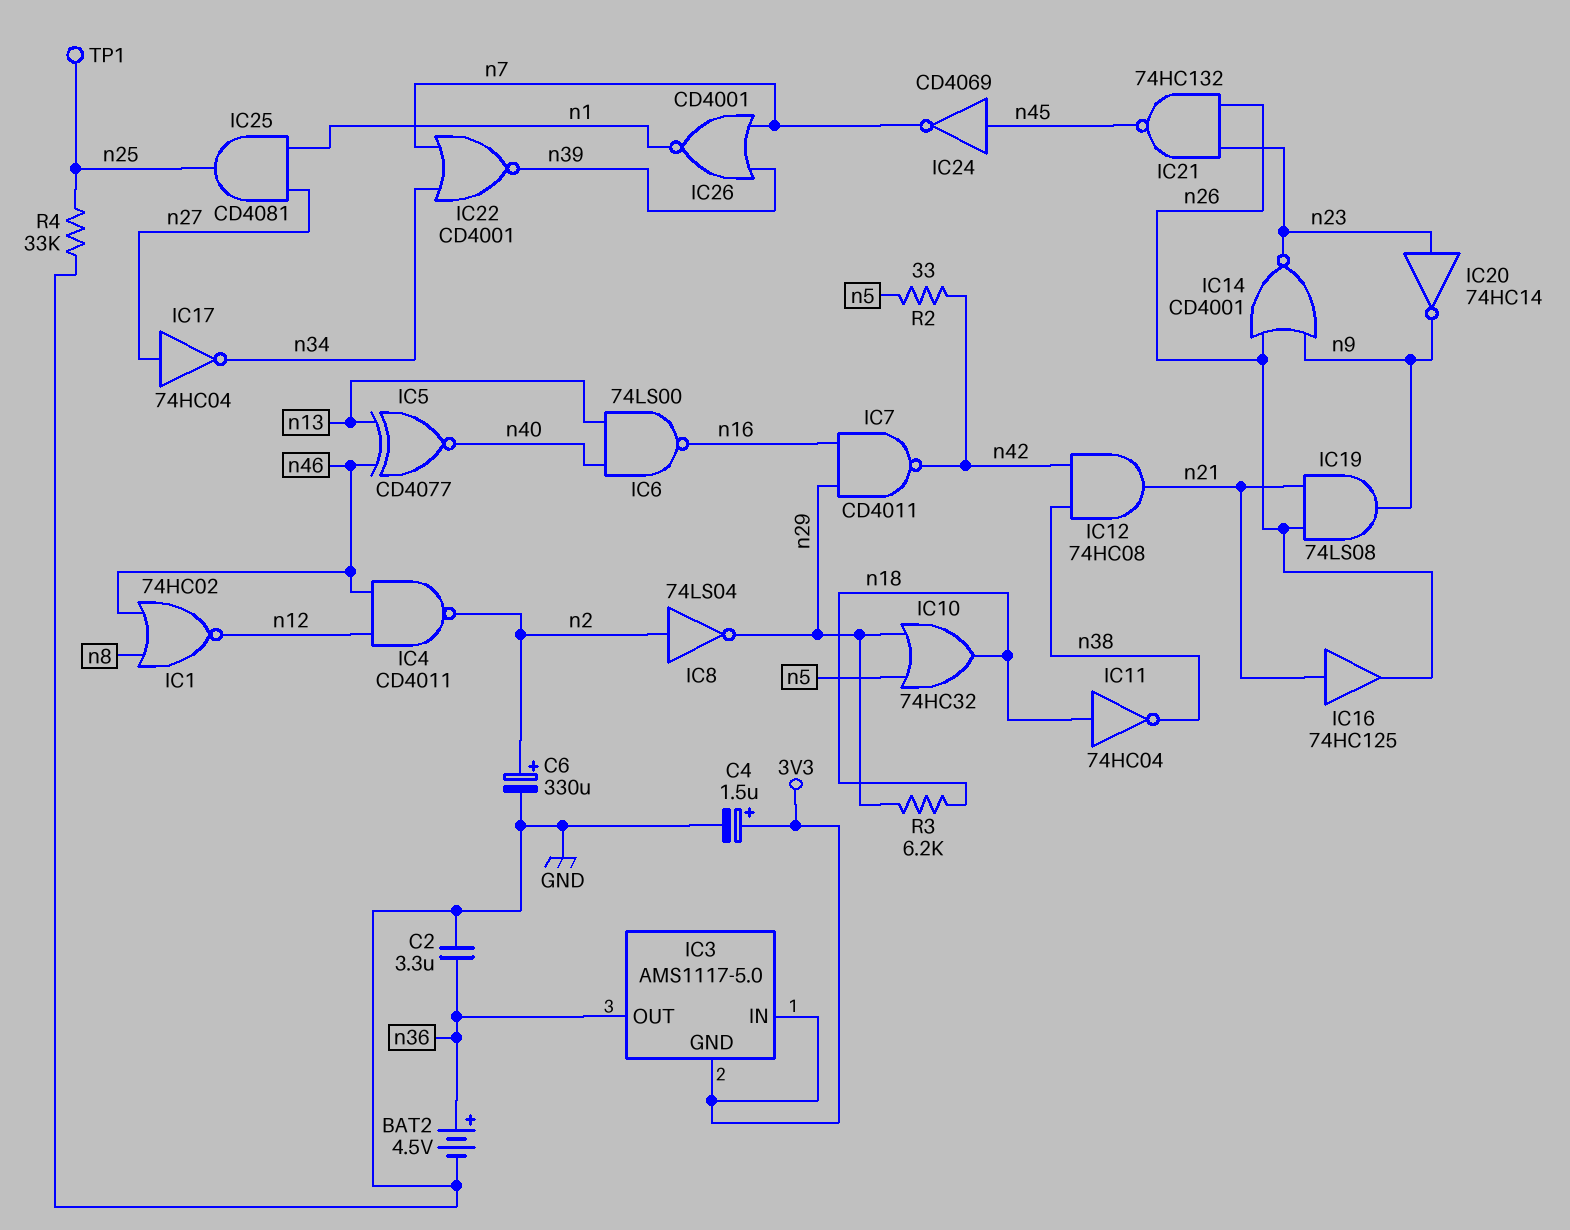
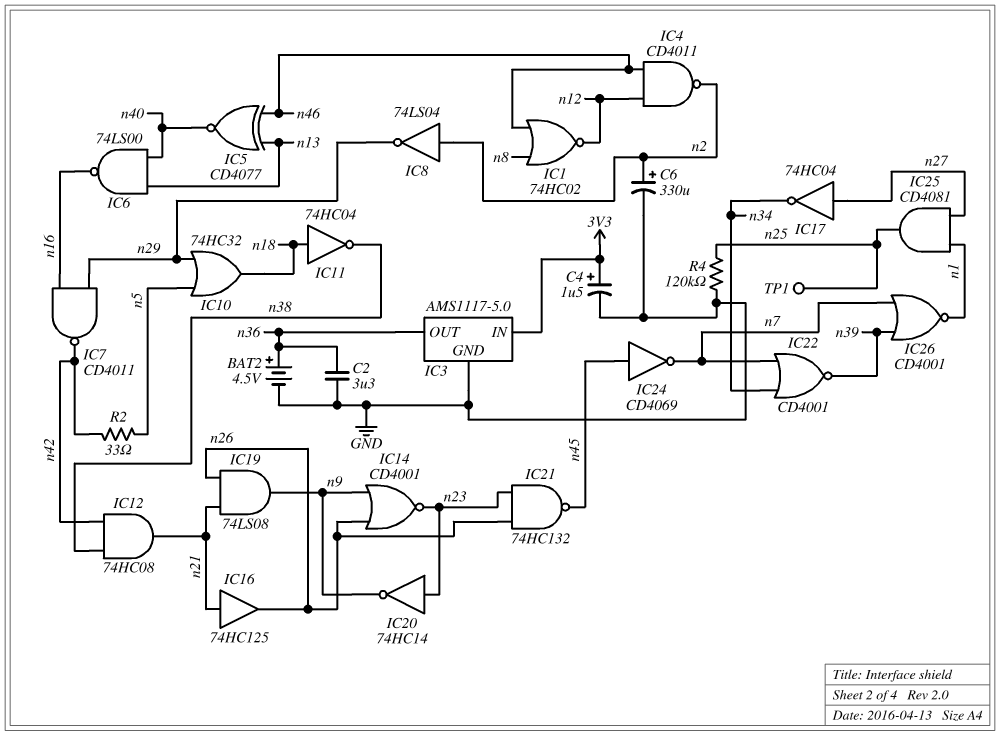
IC3 pin GND: 3V3 -> GND
R3: 6.2k (n18, n29) -> none
R4: 33k (GND, n25) -> 120k (GND, n25)

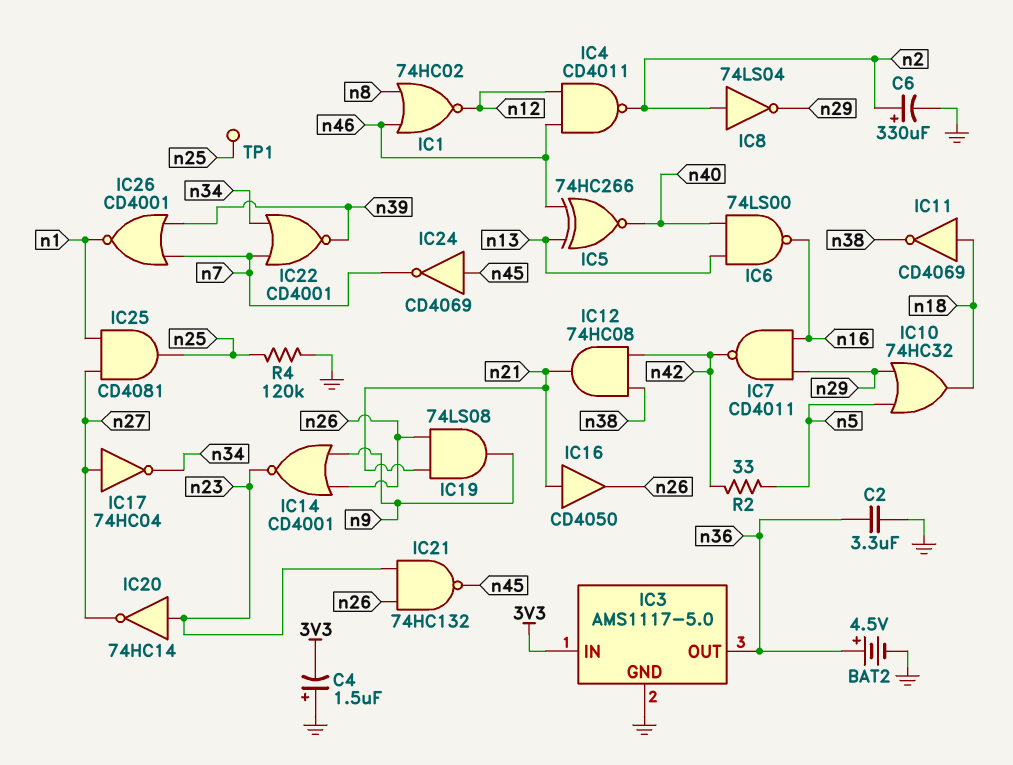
C4: 1.5uF (plus 3V3, minus GND) -> 1.5uF (plus GND, minus 3V3)
IC5: XNOR CD4077 (in n13, in n46, out n40) -> XNOR 74HC266 (in n13, in n46, out n40)
IC11: NOT 74HC04 (in n18, out n38) -> NOT CD4069 (in n18, out n38)
IC16: buffer 74HC125 (in n21, out n26) -> buffer CD4050 (in n21, out n26)
IC20: NOT 74HC14 (in n23, out n9) -> NOT 74HC14 (in n23, out n27)

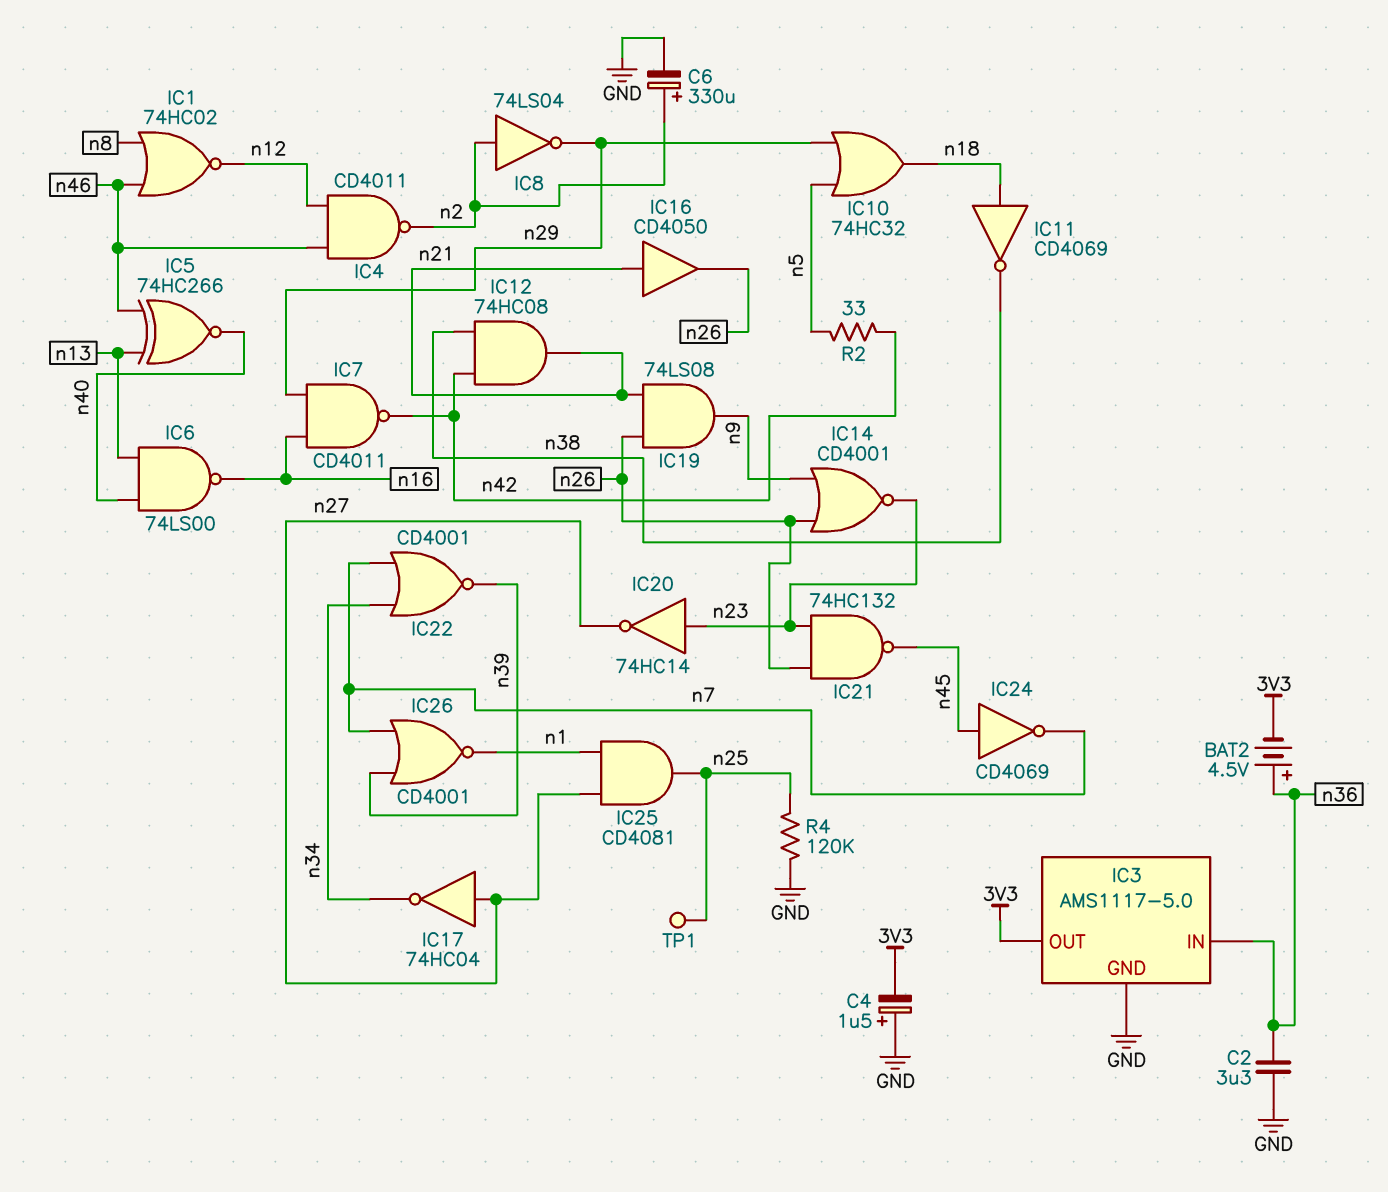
BAT2: 4.5V (plus n36, minus GND) -> 4.5V (plus n36, minus 3V3)
IC3 pin IN: 3V3 -> n36
IC3 pin OUT: n36 -> 3V3

